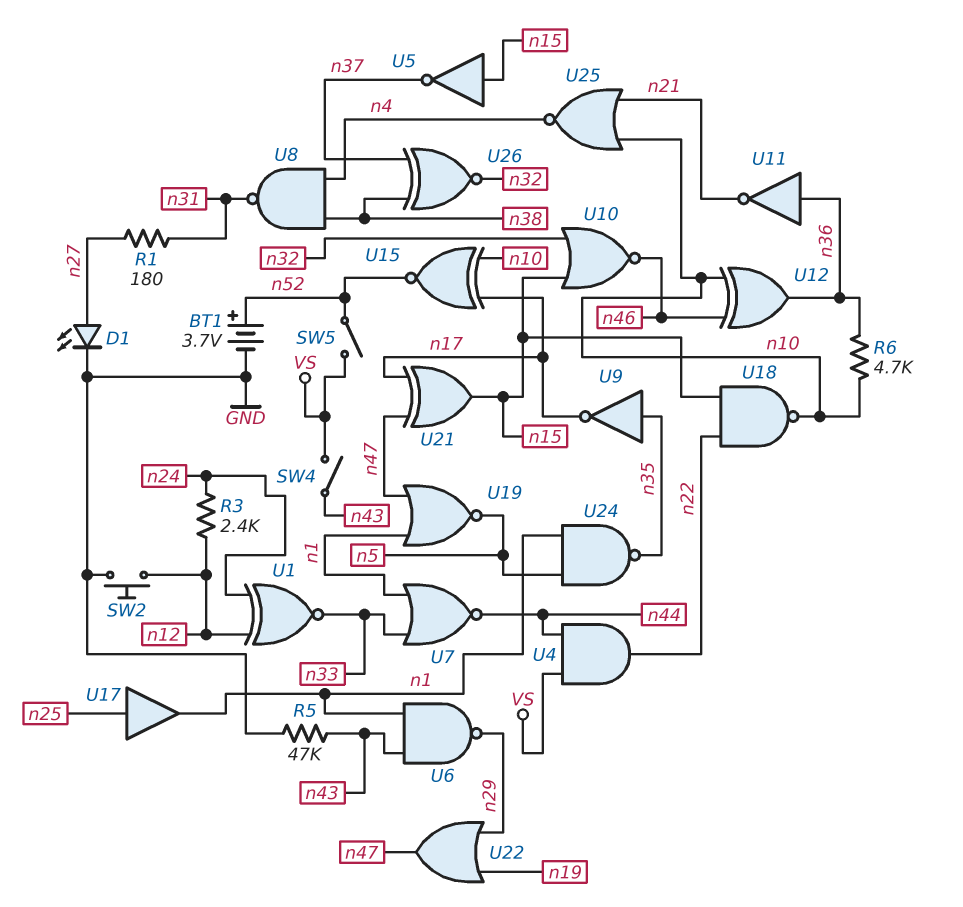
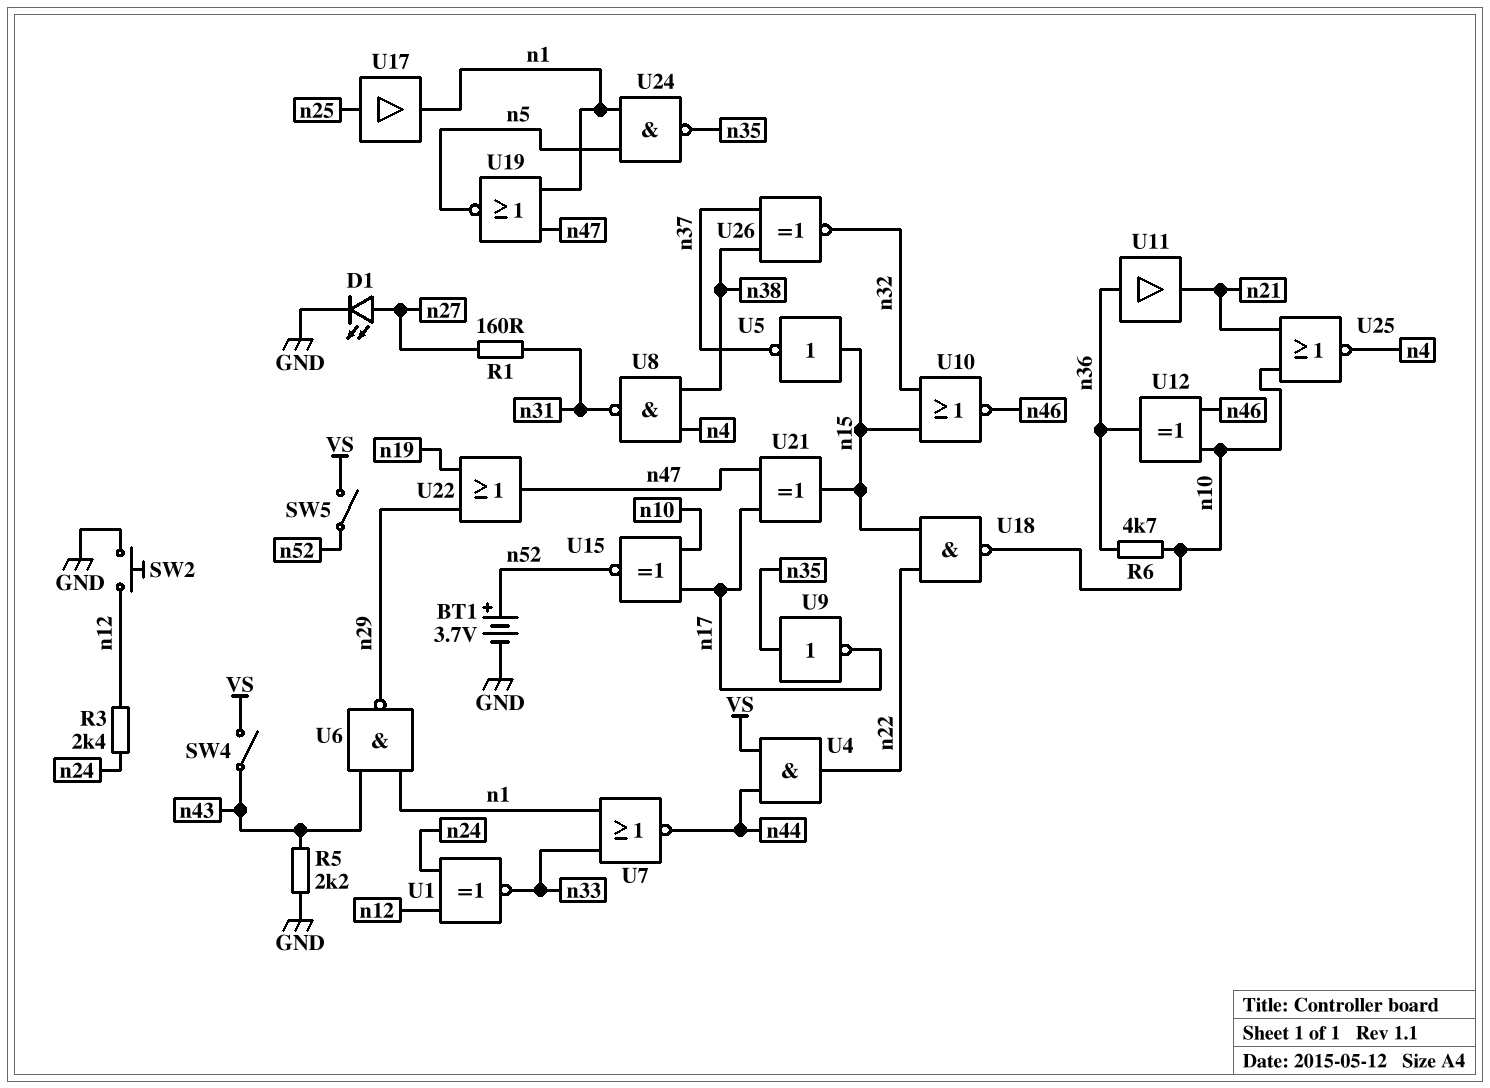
R1: 180 (n27, n31) -> 160 (n27, n31)
R5: 47k (GND, n43) -> 2.2k (GND, n43)
U11: NOT (in n36, out n21) -> buffer (in n36, out n21)

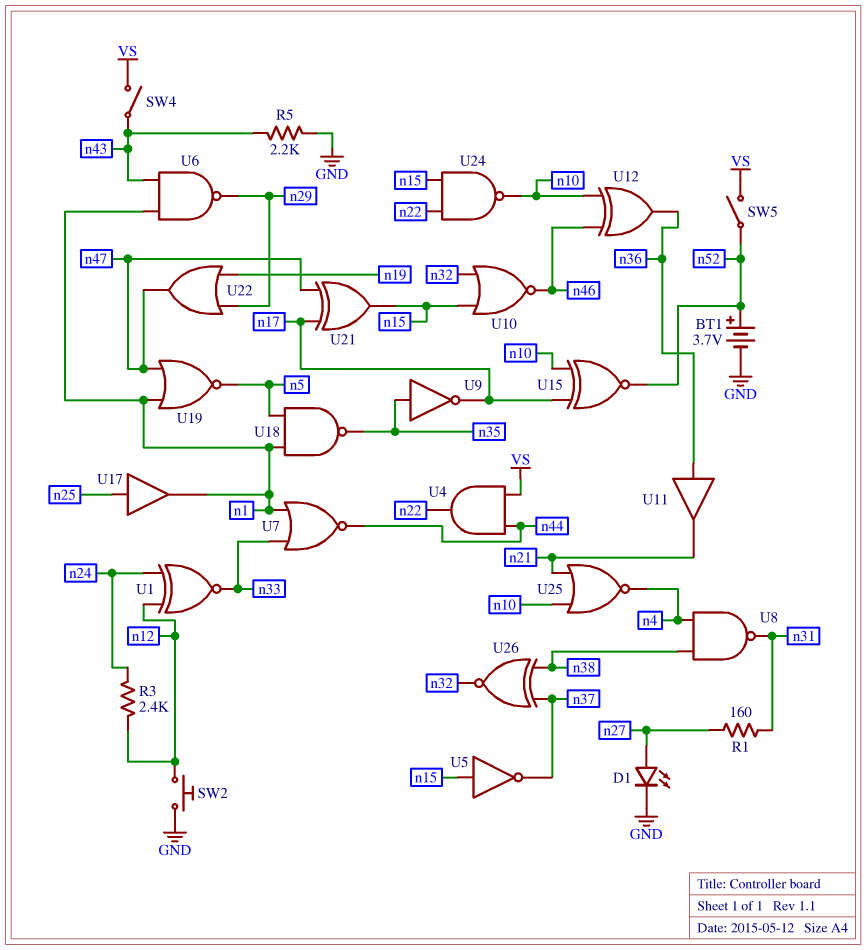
R6: 4.7k (n10, n36) -> none
U18: NAND (in n15, in n22, out n10) -> NAND (in n1, in n5, out n35)
U24: NAND (in n1, in n5, out n35) -> NAND (in n15, in n22, out n10)

